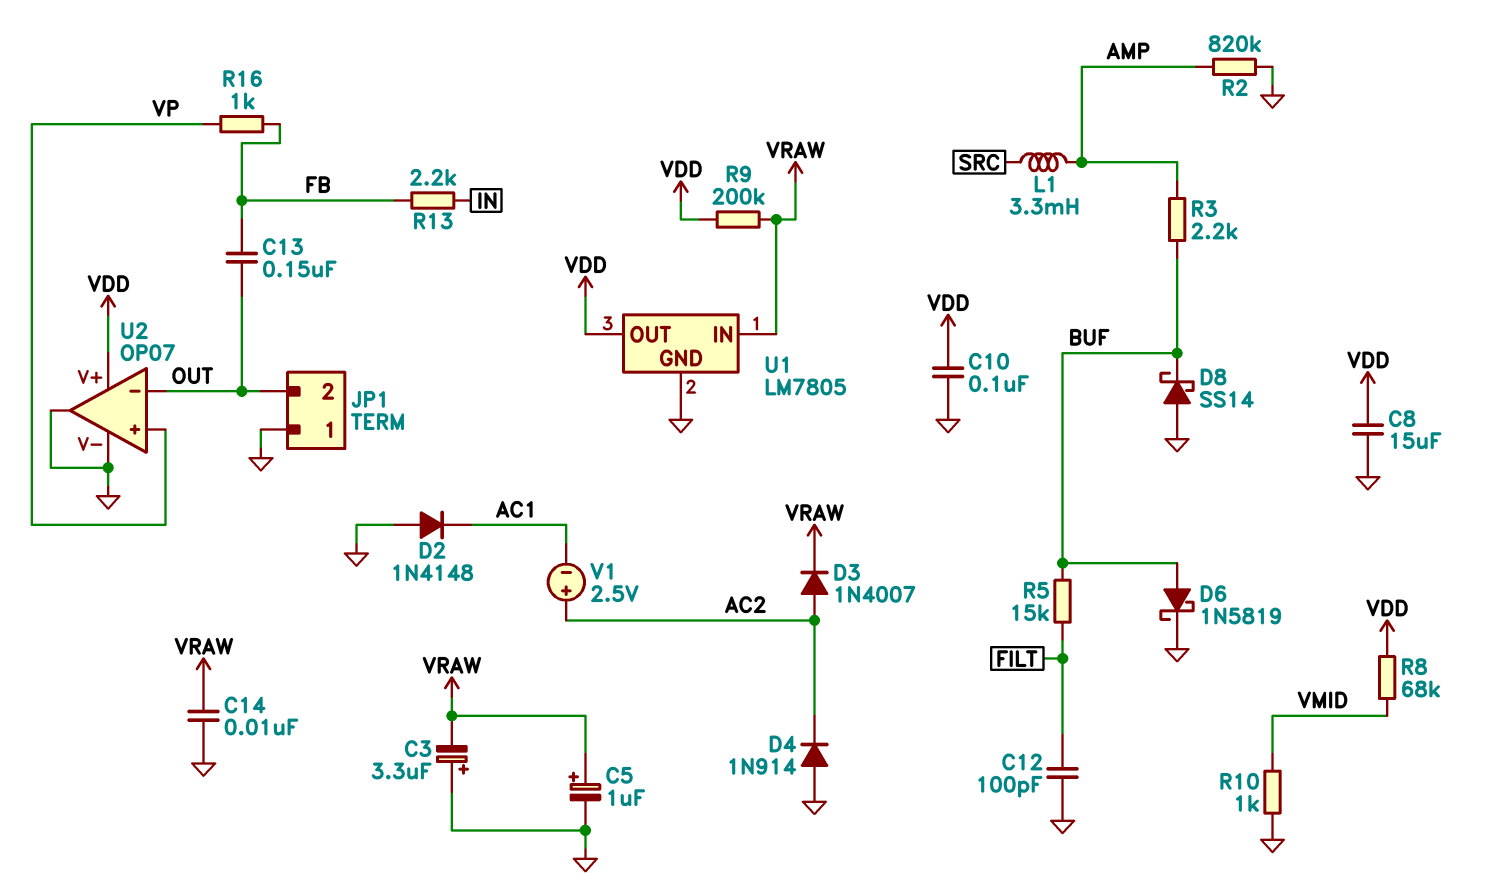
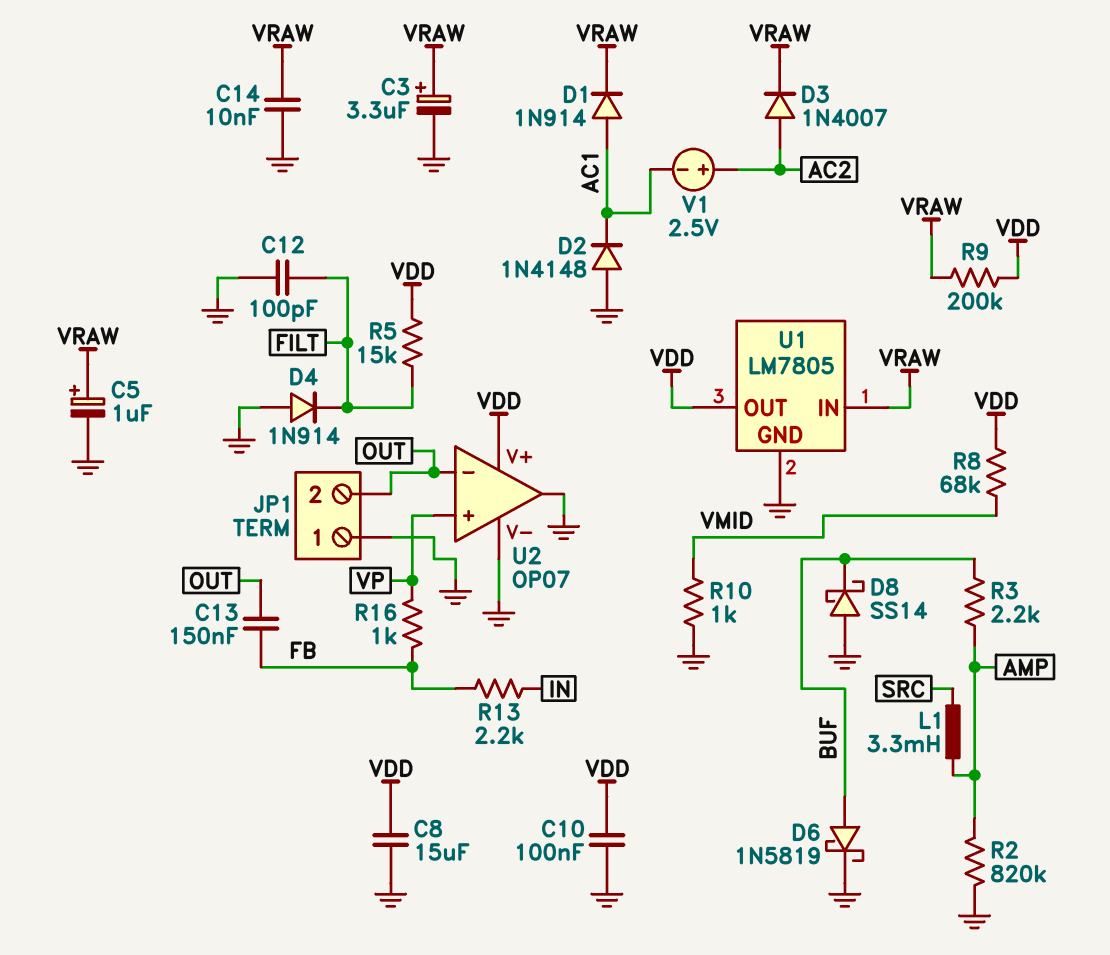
C3: 3.3uF (plus GND, minus VRAW) -> 3.3uF (plus VRAW, minus GND)
D1: none -> diode 1N914 (A AC1, K VRAW)
D4: diode 1N914 (A GND, K AC2) -> diode 1N914 (A GND, K FILT)
R5: 15k (BUF, FILT) -> 15k (FILT, VDD)

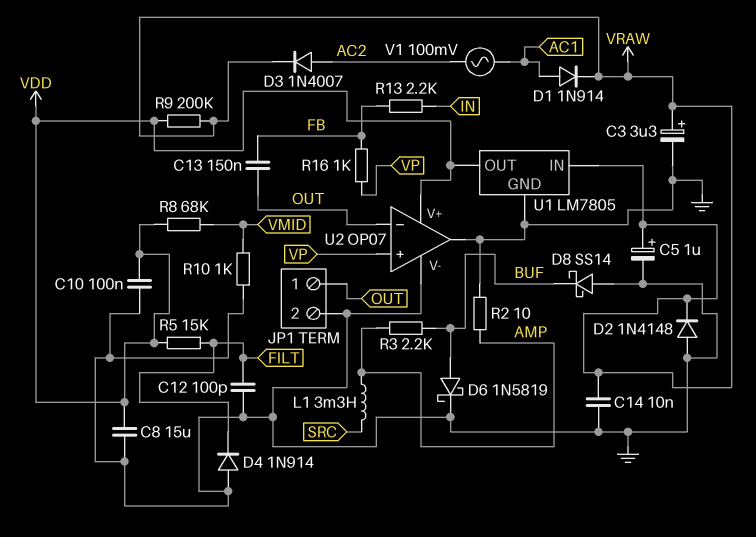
D2: diode 1N4148 (A GND, K AC1) -> diode 1N4148 (A GND, K VRAW)
JP1 pin 1: GND -> OUT
JP1 pin 2: OUT -> GND
R2: 820k (AMP, GND) -> 10 (AMP, GND)
V1: 2.5V (plus AC2, minus AC1) -> AC 100mV (AC1, AC2)

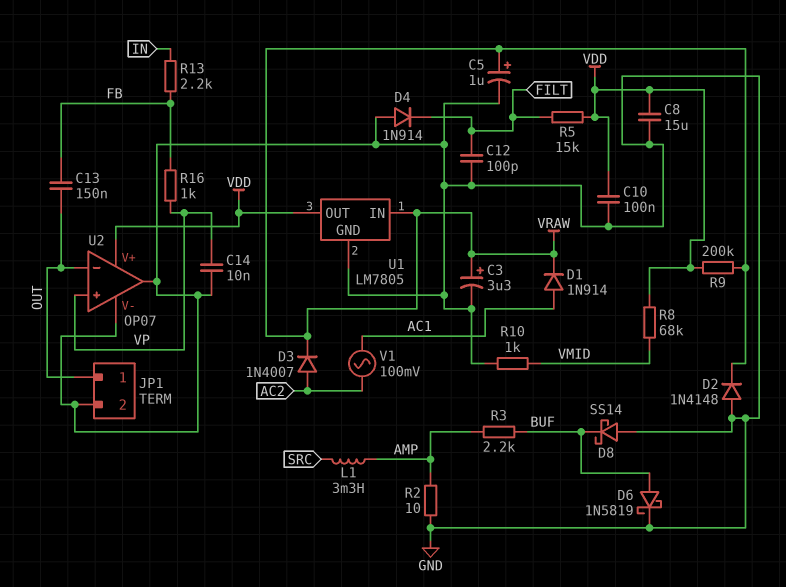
C14: 10nF (GND, VRAW) -> 10nF (GND, VP)

